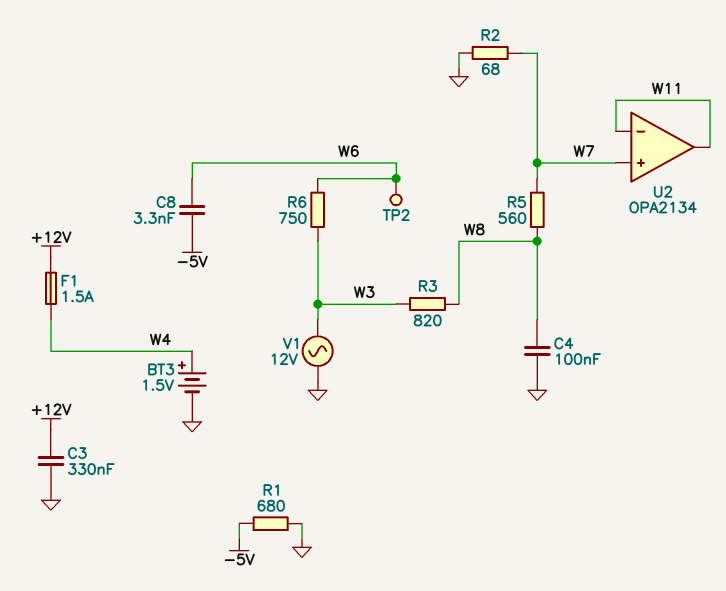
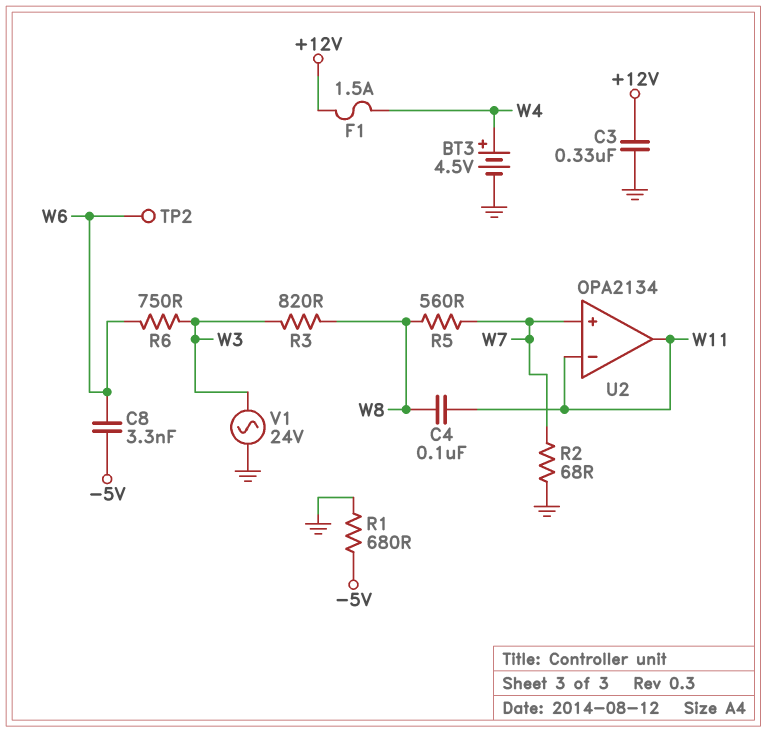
BT3: 1.5V (plus W4, minus GND) -> 4.5V (plus W4, minus GND)
C4: 100nF (GND, W8) -> 100nF (W8, W11)
V1: AC 12V (GND, W3) -> AC 24V (GND, W3)

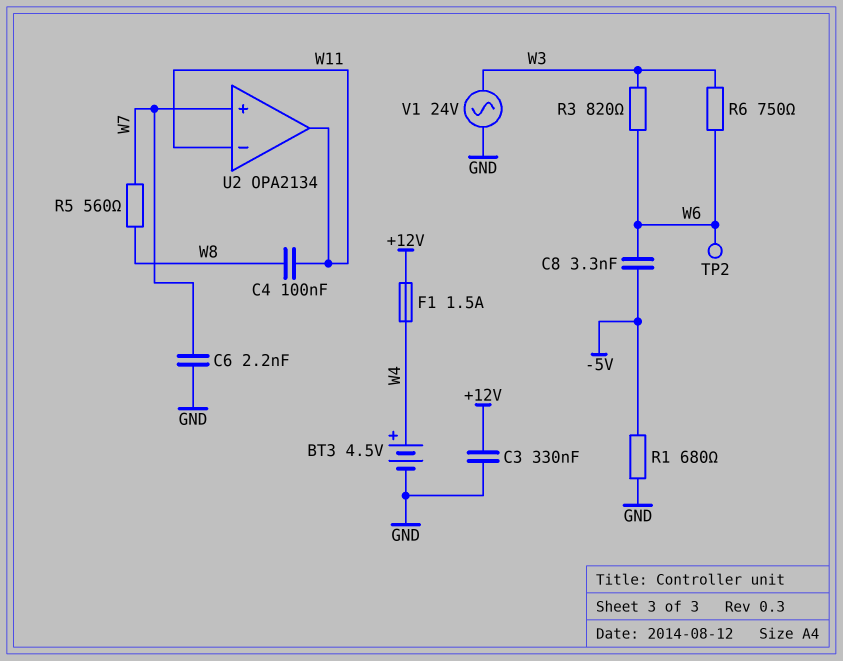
C6: none -> 2.2nF (GND, W7)
R2: 68 (GND, W7) -> none
R3: 820 (W3, W8) -> 820 (W3, W6)

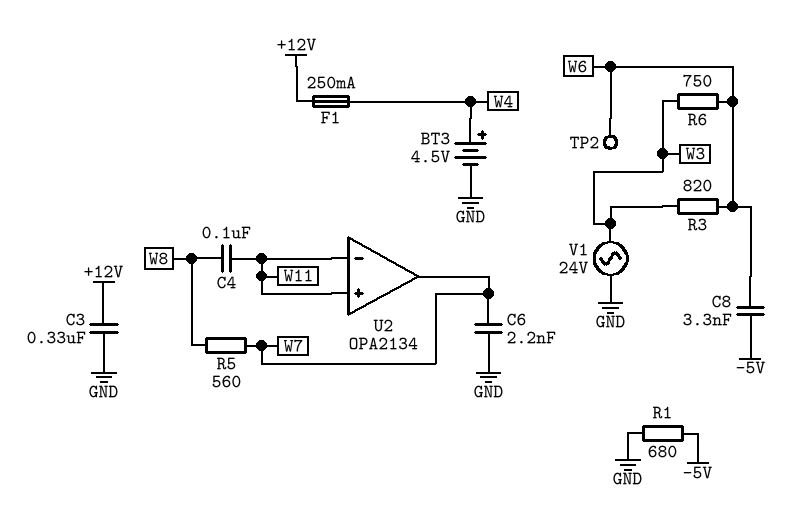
F1: 1.5A (+12V, W4) -> 250mA (+12V, W4)
U2 pin in+: W7 -> W11
U2 pin out: W11 -> W7

